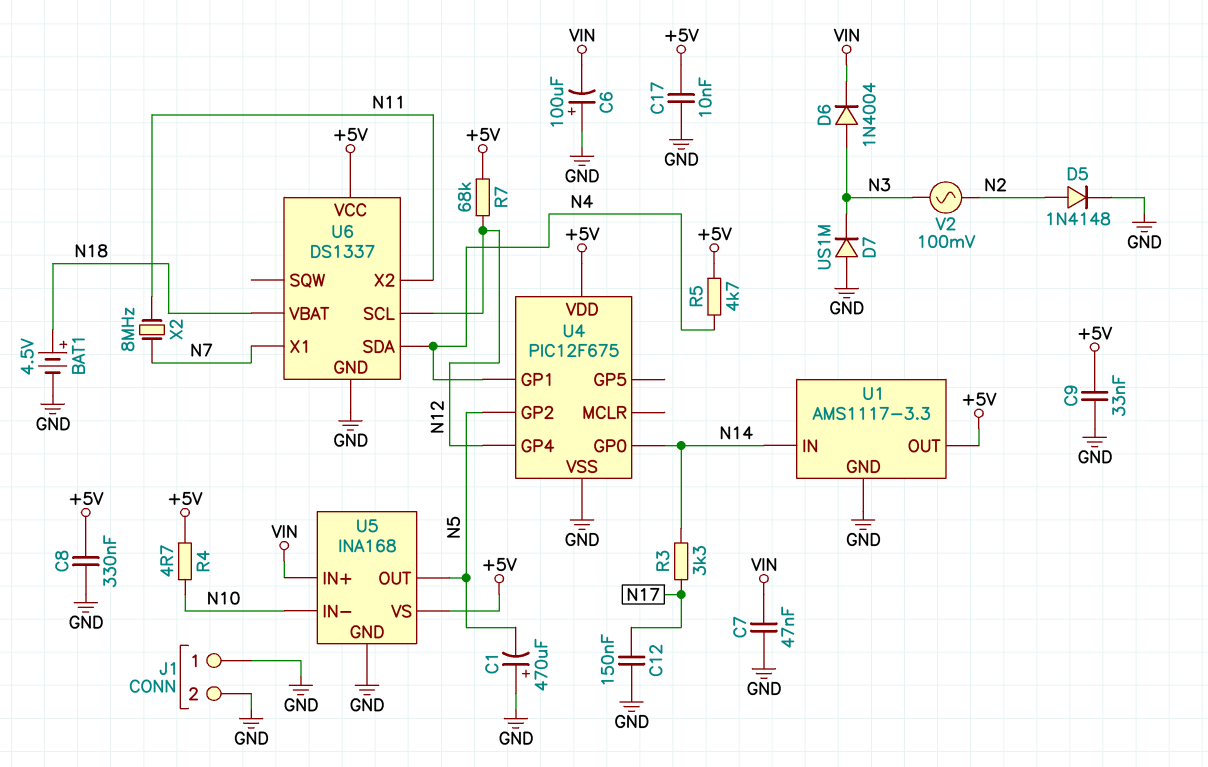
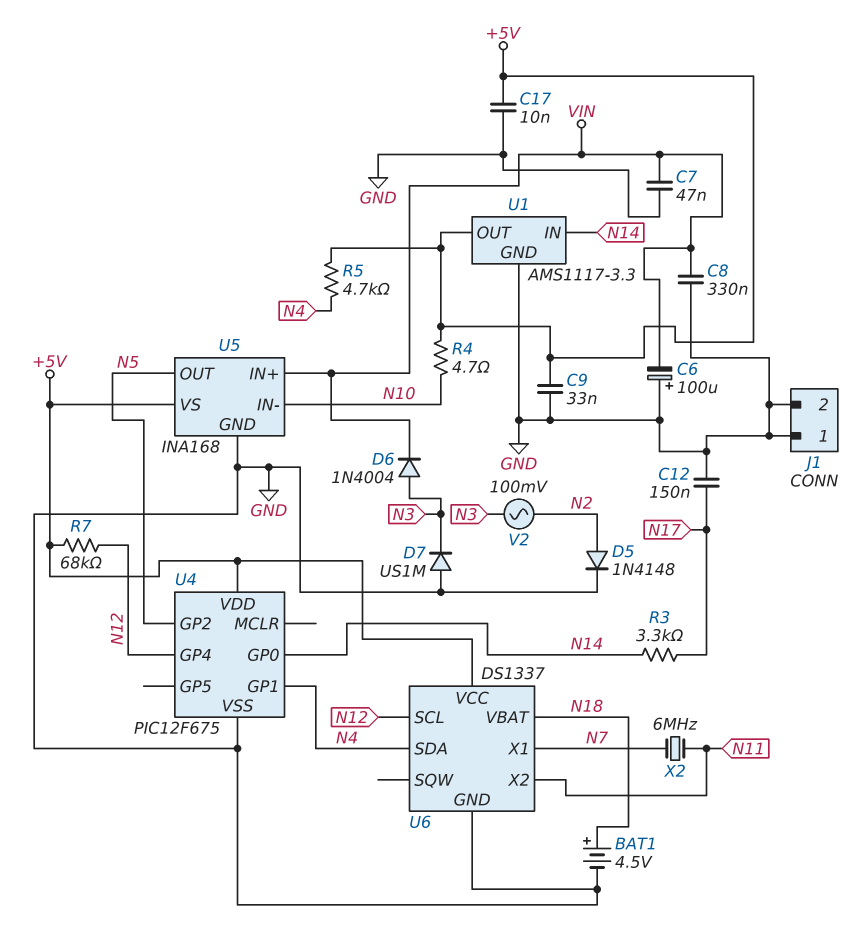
C1: 470uF (plus GND, minus N5) -> none
C8: 330nF (+5V, GND) -> 330nF (GND, VIN)
X2: 8MHz (N7, N11) -> 6MHz (N7, N11)

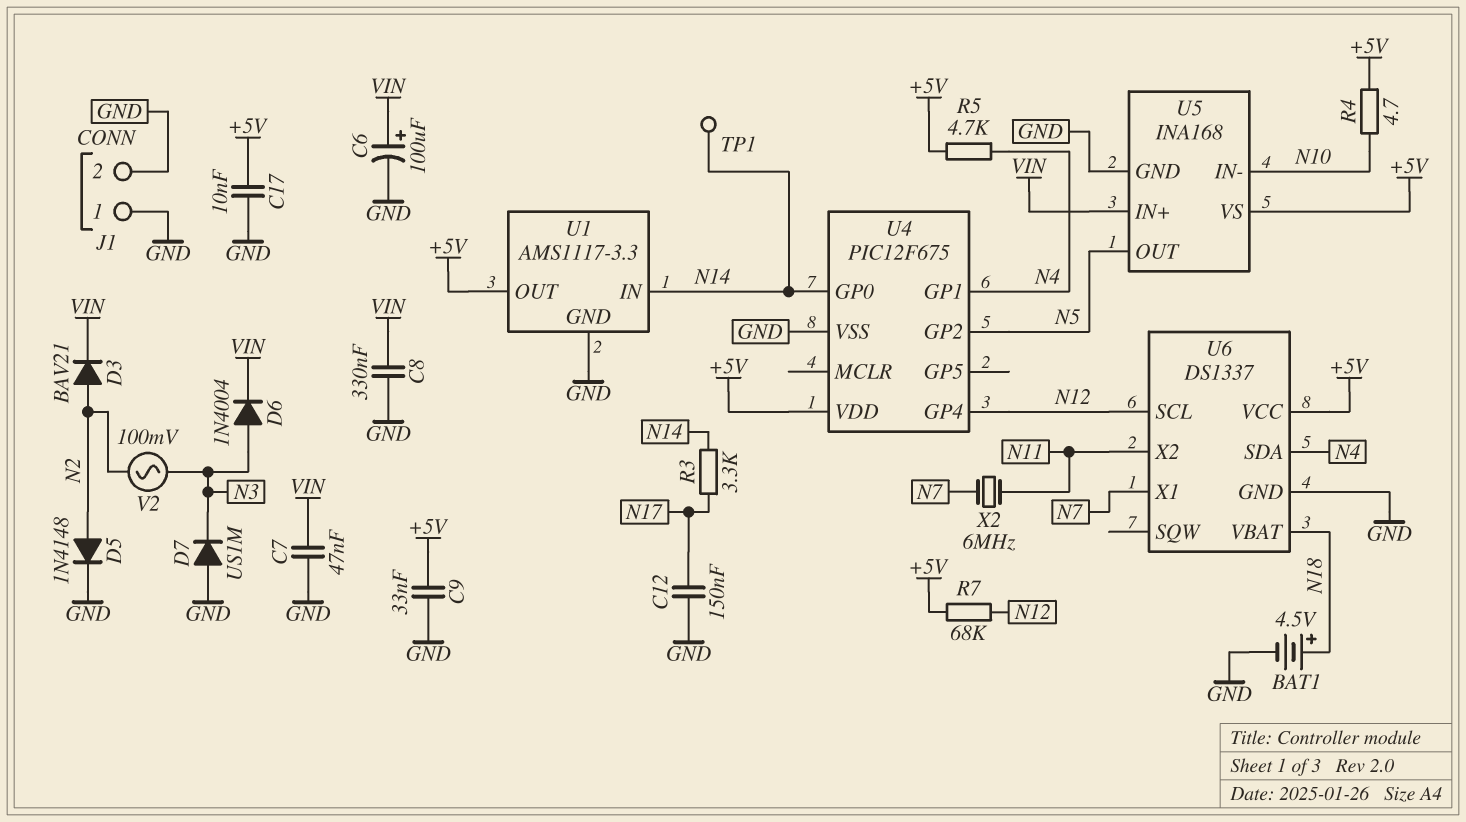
C6: 100uF (plus GND, minus VIN) -> 100uF (plus VIN, minus GND)
D3: none -> diode BAV21 (A N2, K VIN)
TP1: none -> test point (N14)

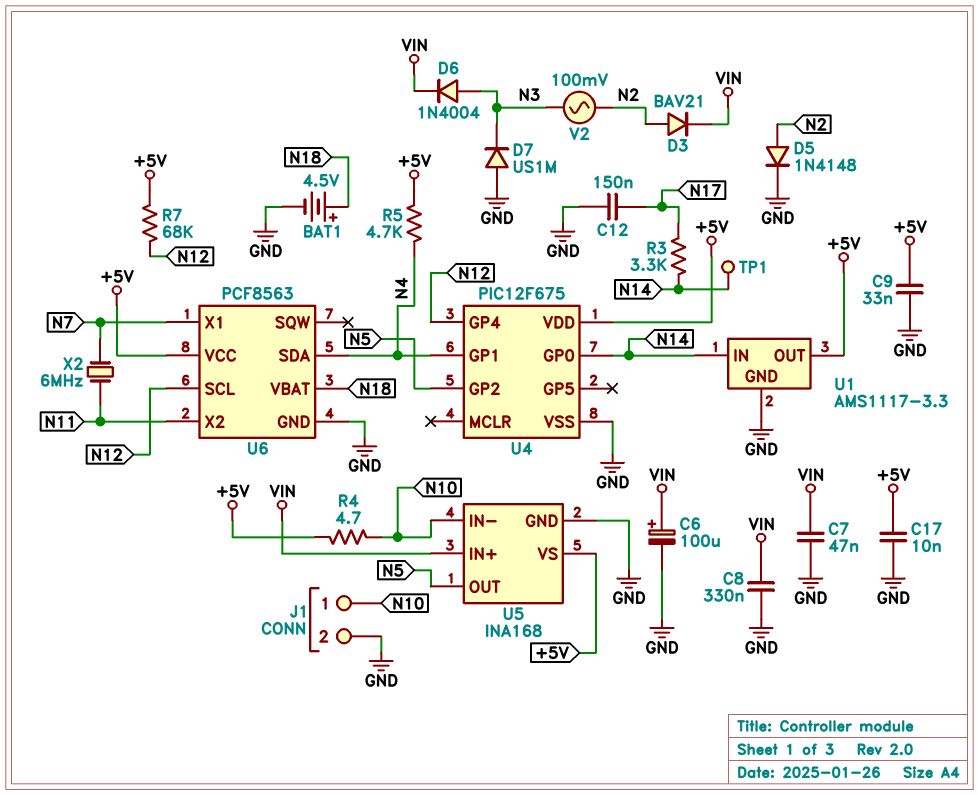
J1 pin 1: GND -> N10
U6: DS1337 -> PCF8563

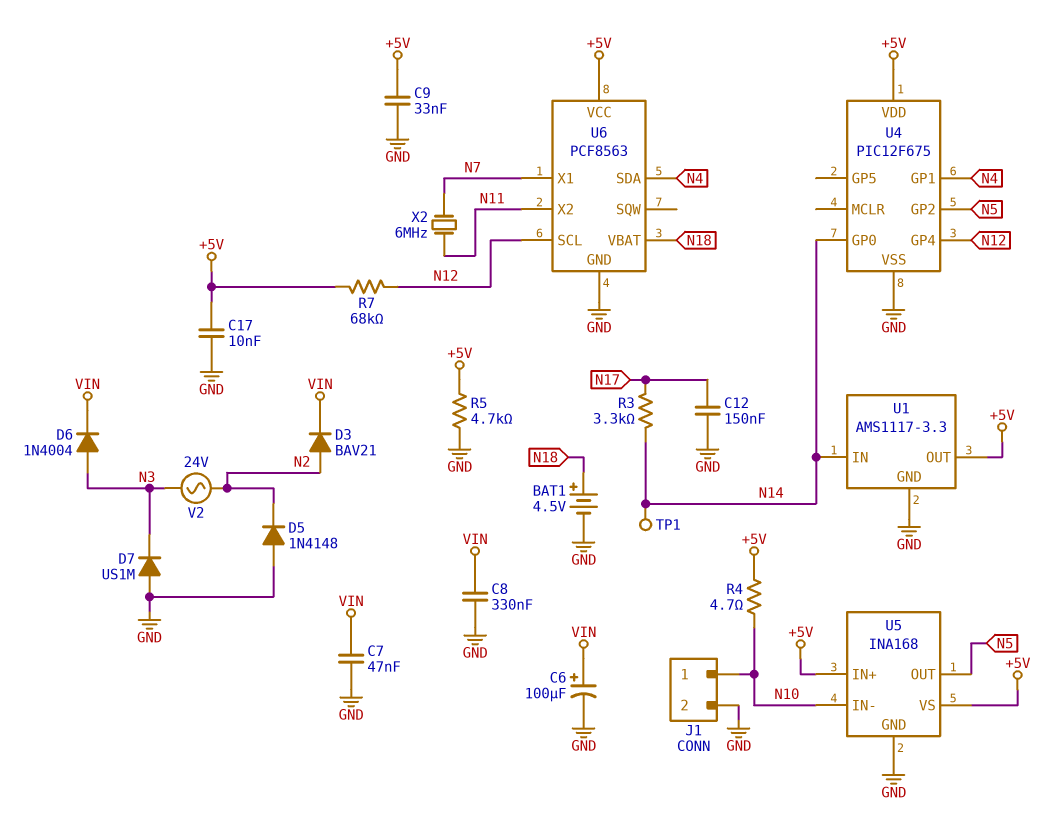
D5: diode 1N4148 (A N2, K GND) -> diode 1N4148 (A GND, K N2)
R5: 4.7k (+5V, N4) -> 4.7k (+5V, GND)
U5 pin IN+: VIN -> +5V
V2: AC 100mV (N2, N3) -> AC 24V (N2, N3)

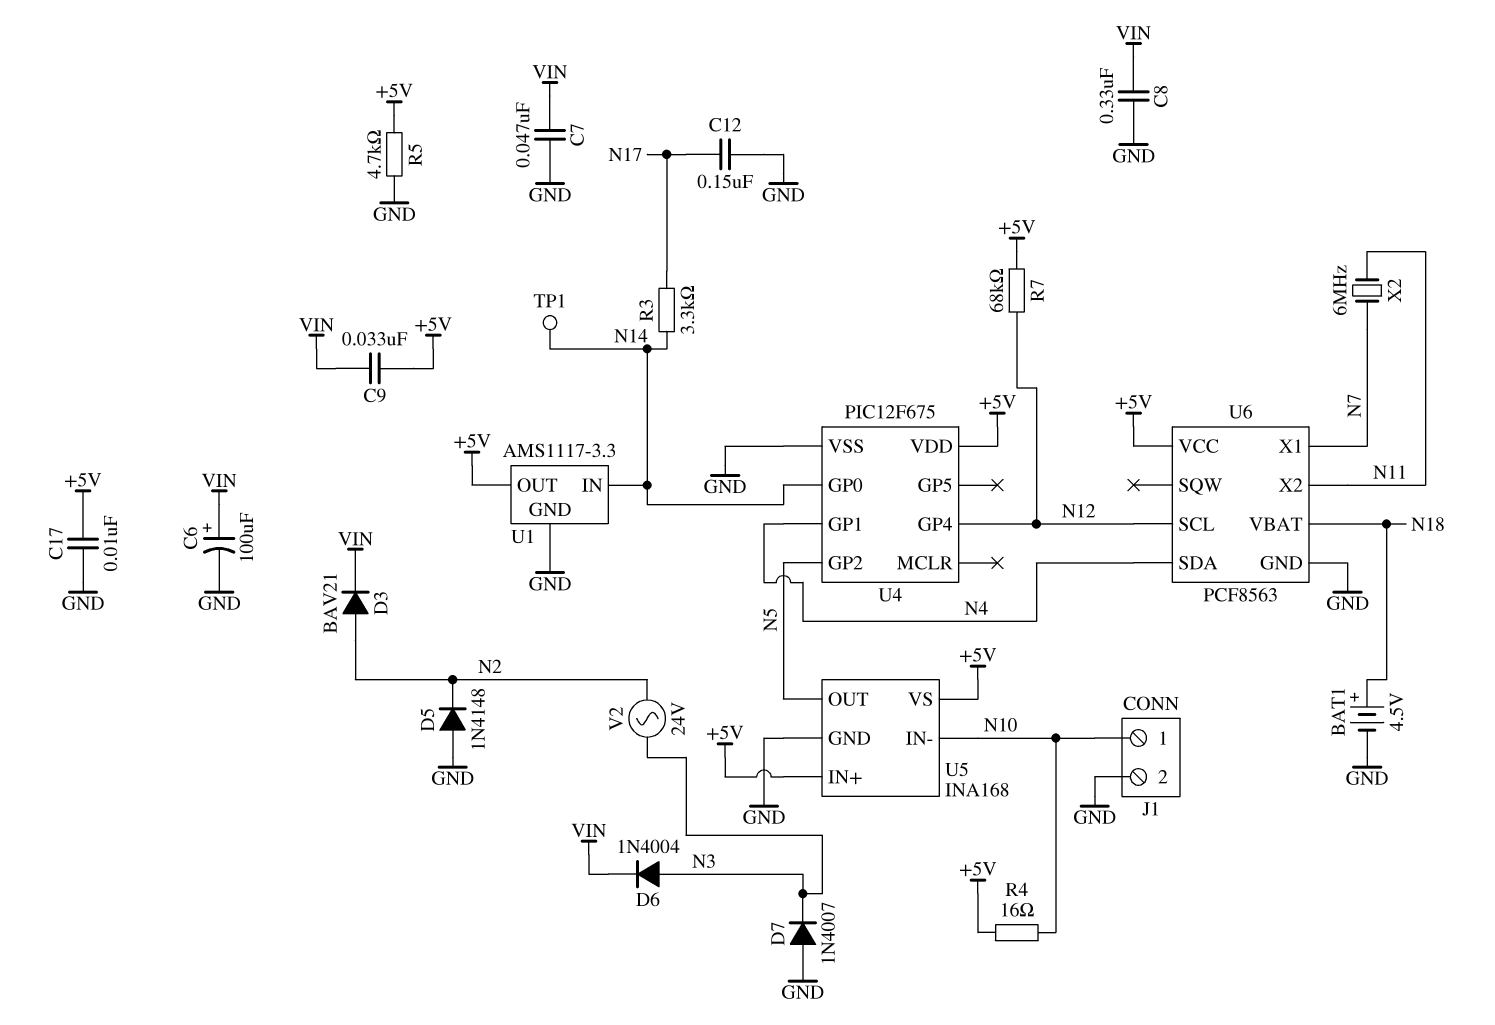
C9: 33nF (+5V, GND) -> 33nF (+5V, VIN)
D7: diode US1M (A GND, K N3) -> diode 1N4007 (A GND, K N3)
R4: 4.7 (+5V, N10) -> 16 (+5V, N10)

